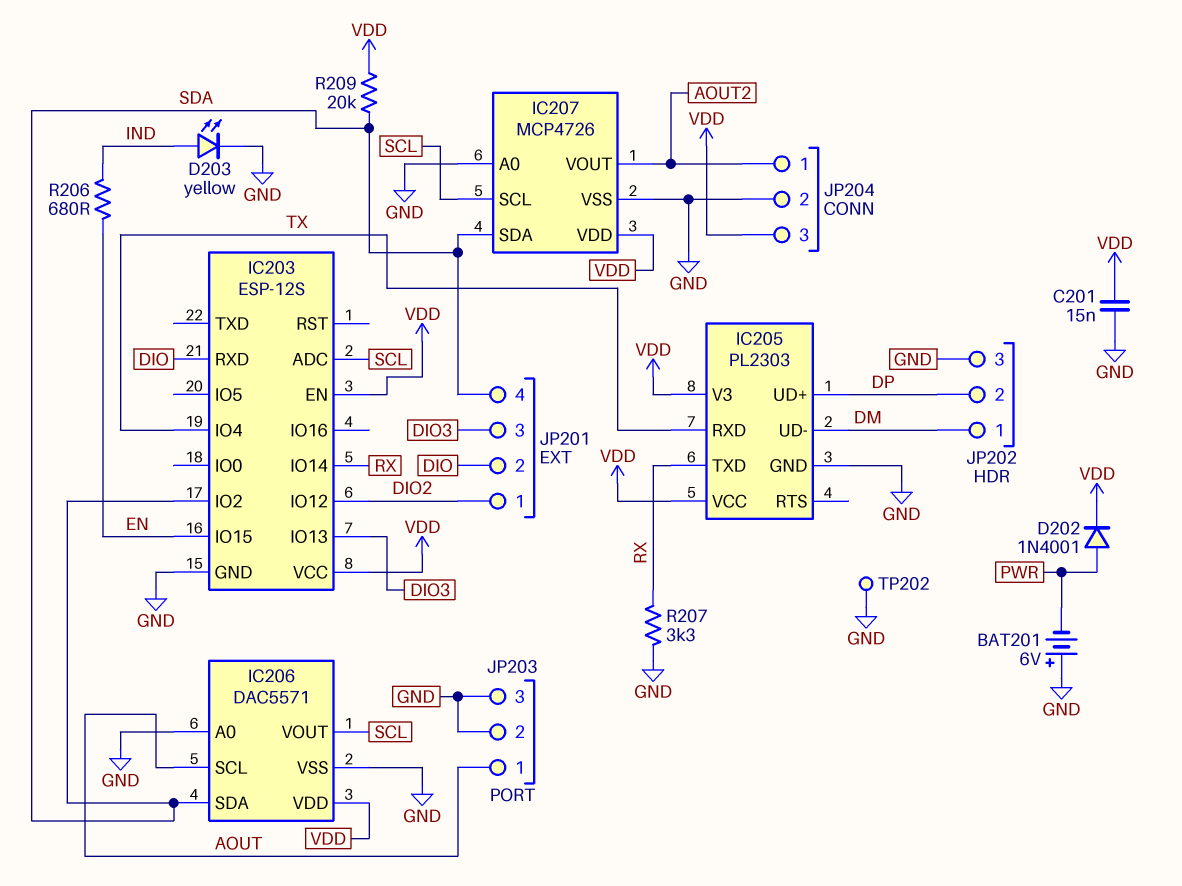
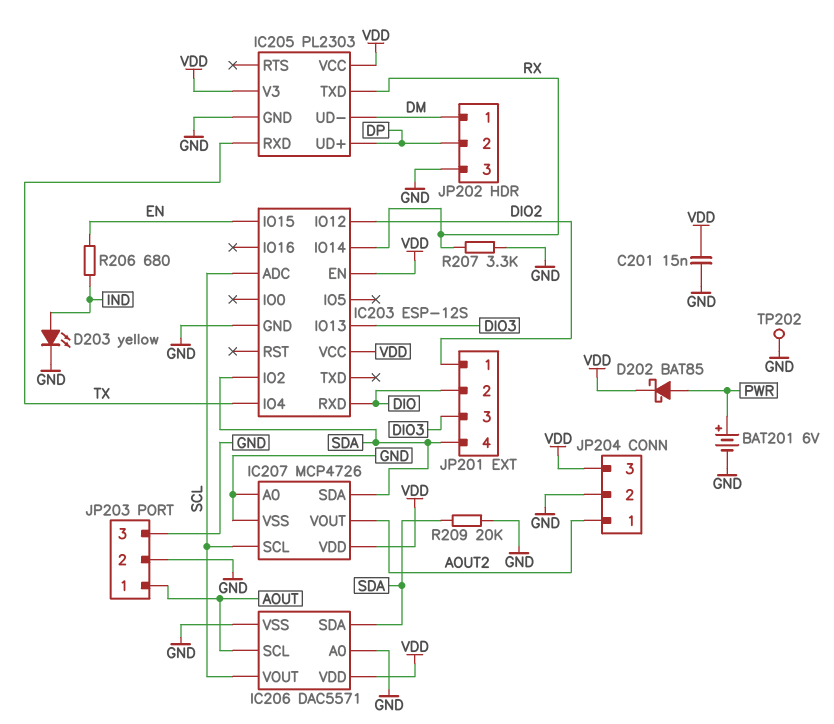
BAT201: 6V (plus GND, minus PWR) -> 6V (plus PWR, minus GND)
D202: diode 1N4001 (A PWR, K VDD) -> schottky BAT85 (A PWR, K VDD)
R209: 20k (SDA, VDD) -> 20k (GND, SDA)

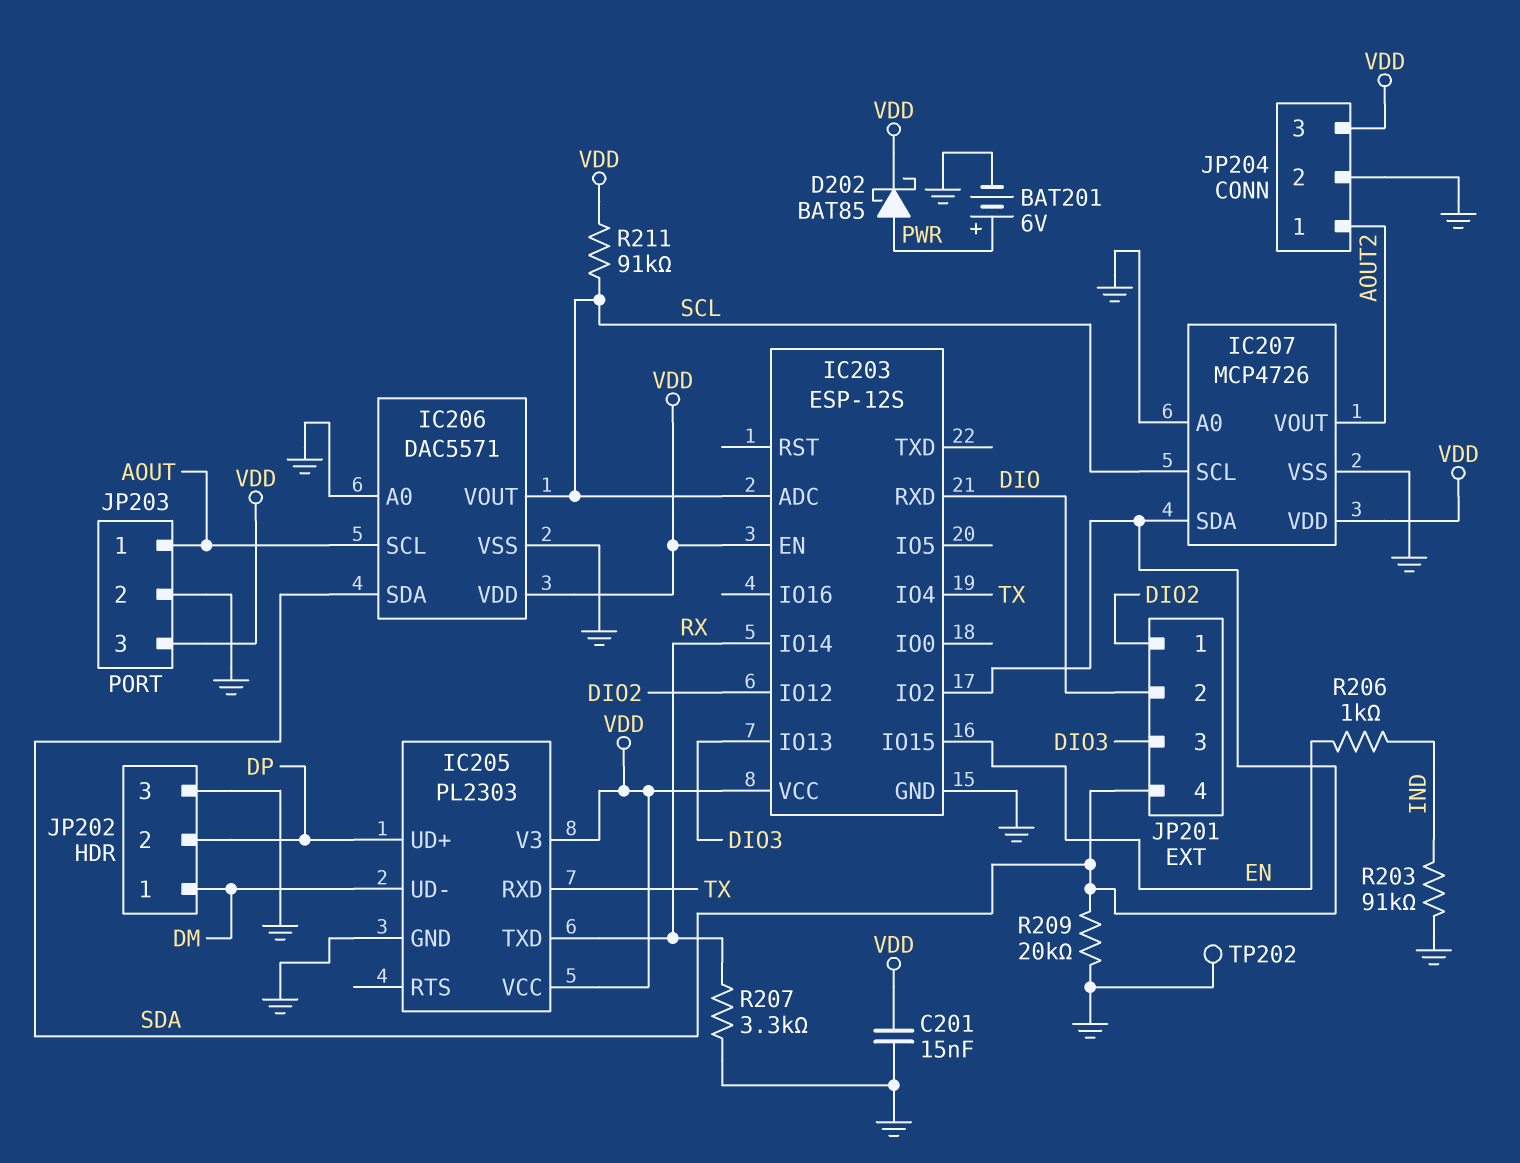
D203: LED yellow (A IND, K GND) -> none
JP203 pin 3: GND -> VDD
R203: none -> 91k (GND, IND)
R206: 680 (EN, IND) -> 1k (EN, IND)
R211: none -> 91k (SCL, VDD)

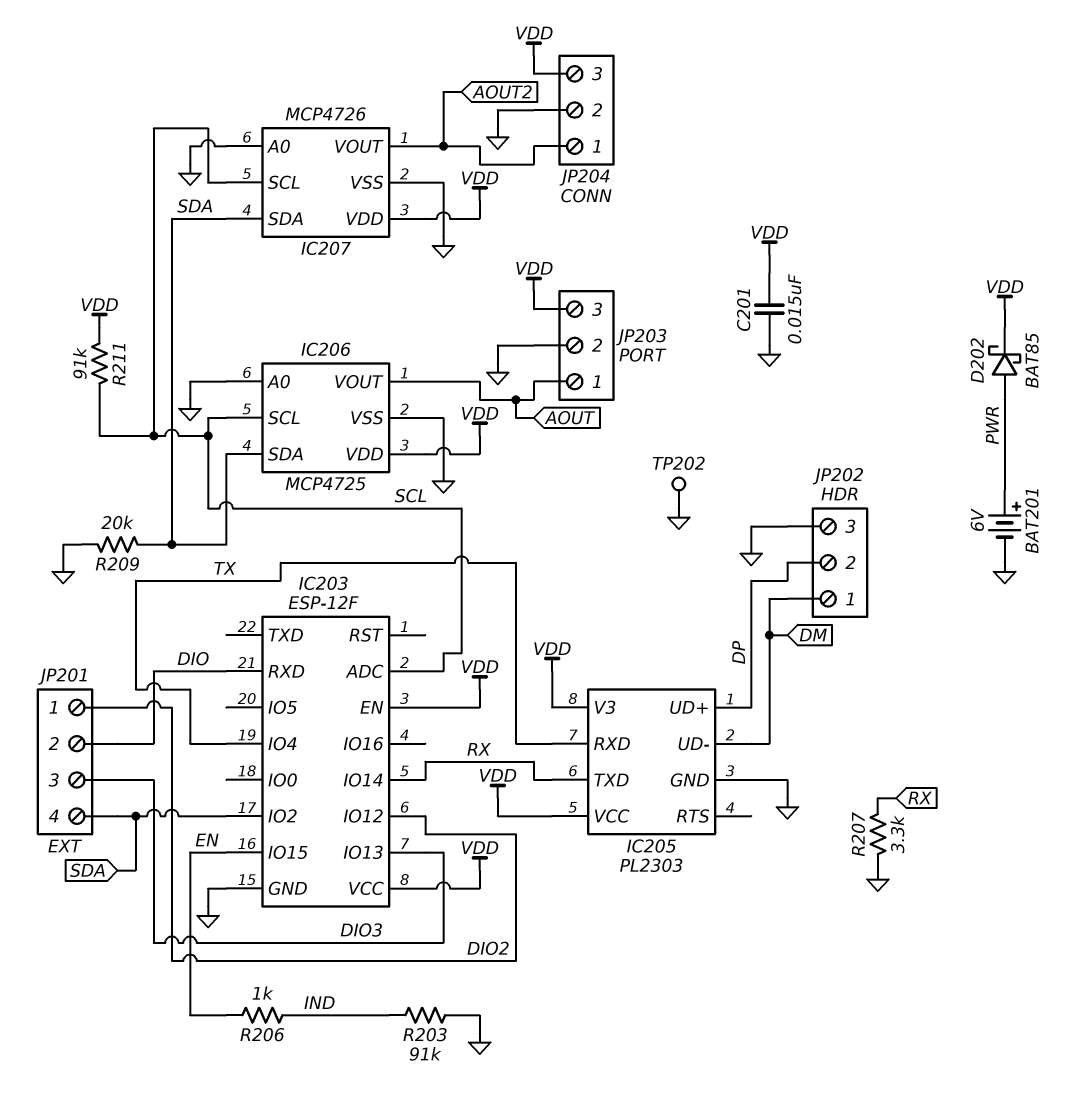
IC203: ESP-12S -> ESP-12F
IC206: DAC5571 -> MCP4725
IC206 pin SCL: AOUT -> SCL
IC206 pin VOUT: SCL -> AOUT

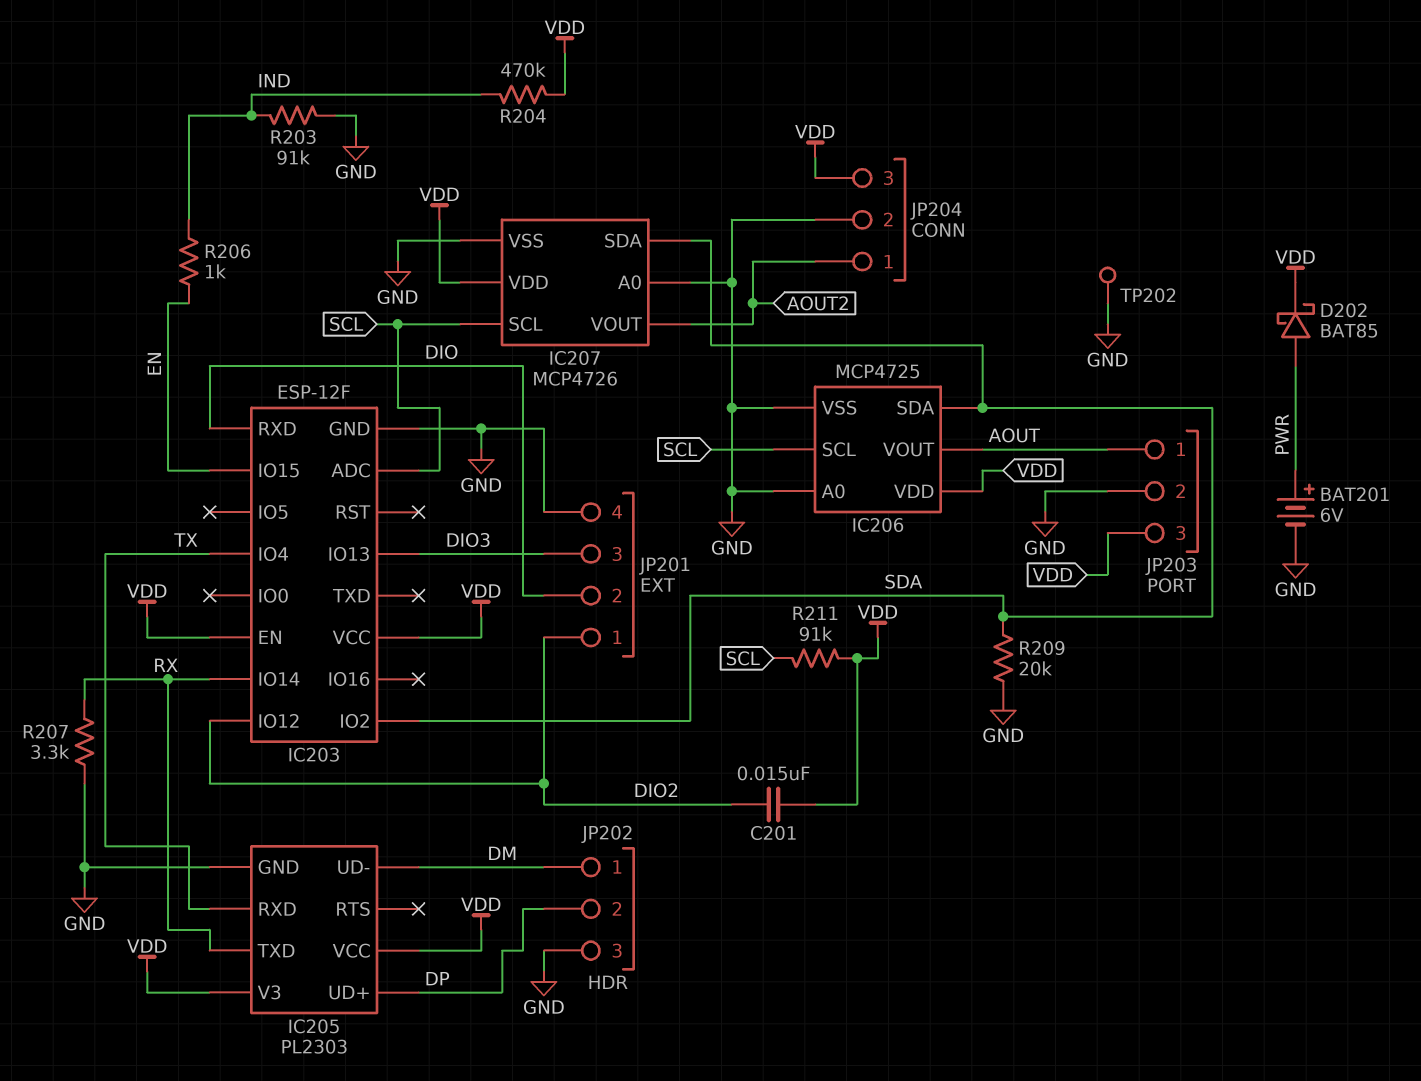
C201: 15nF (GND, VDD) -> 15nF (DIO2, VDD)
JP201 pin 4: SDA -> GND
R204: none -> 470k (IND, VDD)

